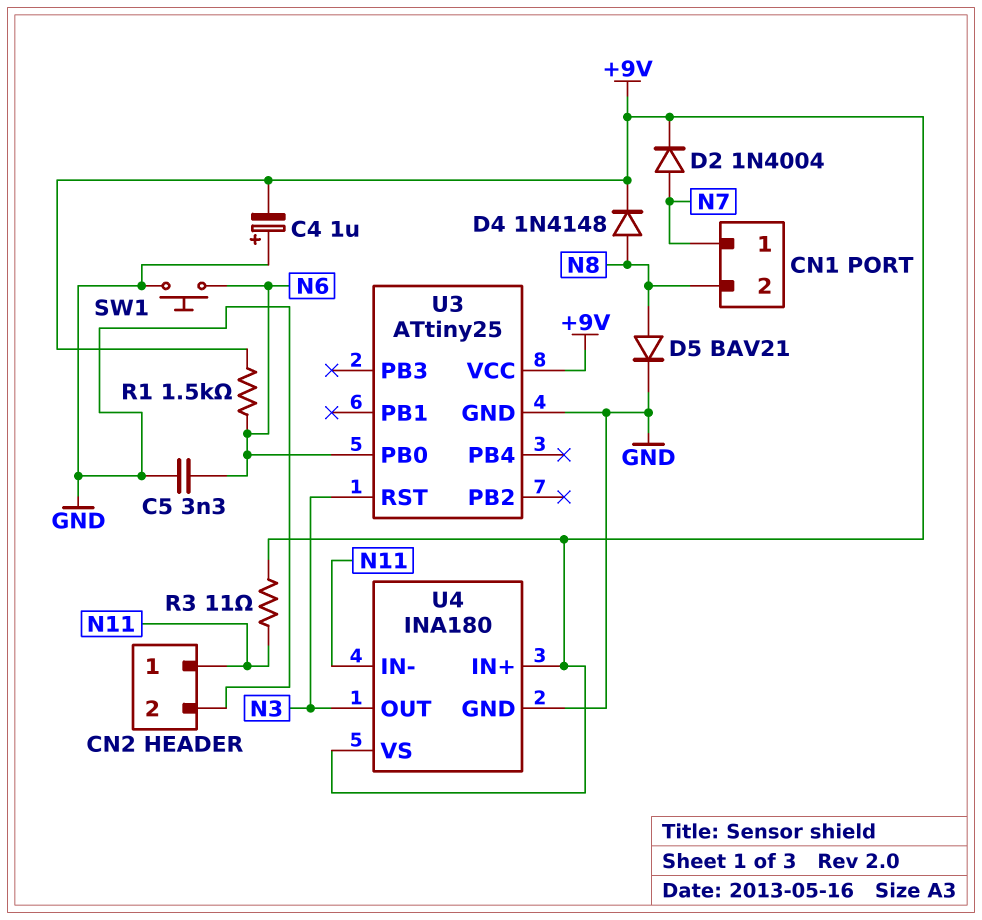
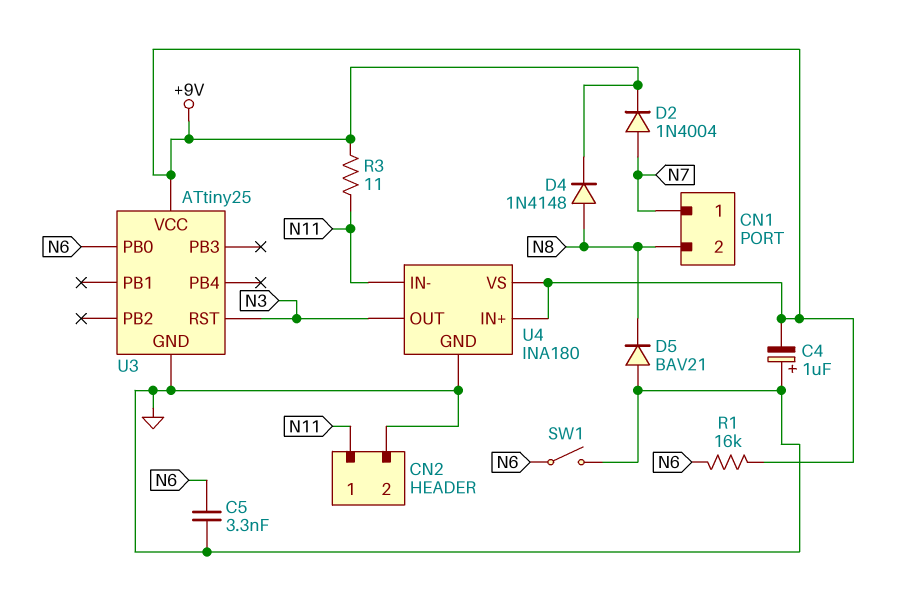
D5: diode BAV21 (A N8, K GND) -> diode BAV21 (A GND, K N8)
R1: 1.5k (+9V, N6) -> 16k (+9V, N6)
SW1: button (GND, N6) -> switch (GND, N6)

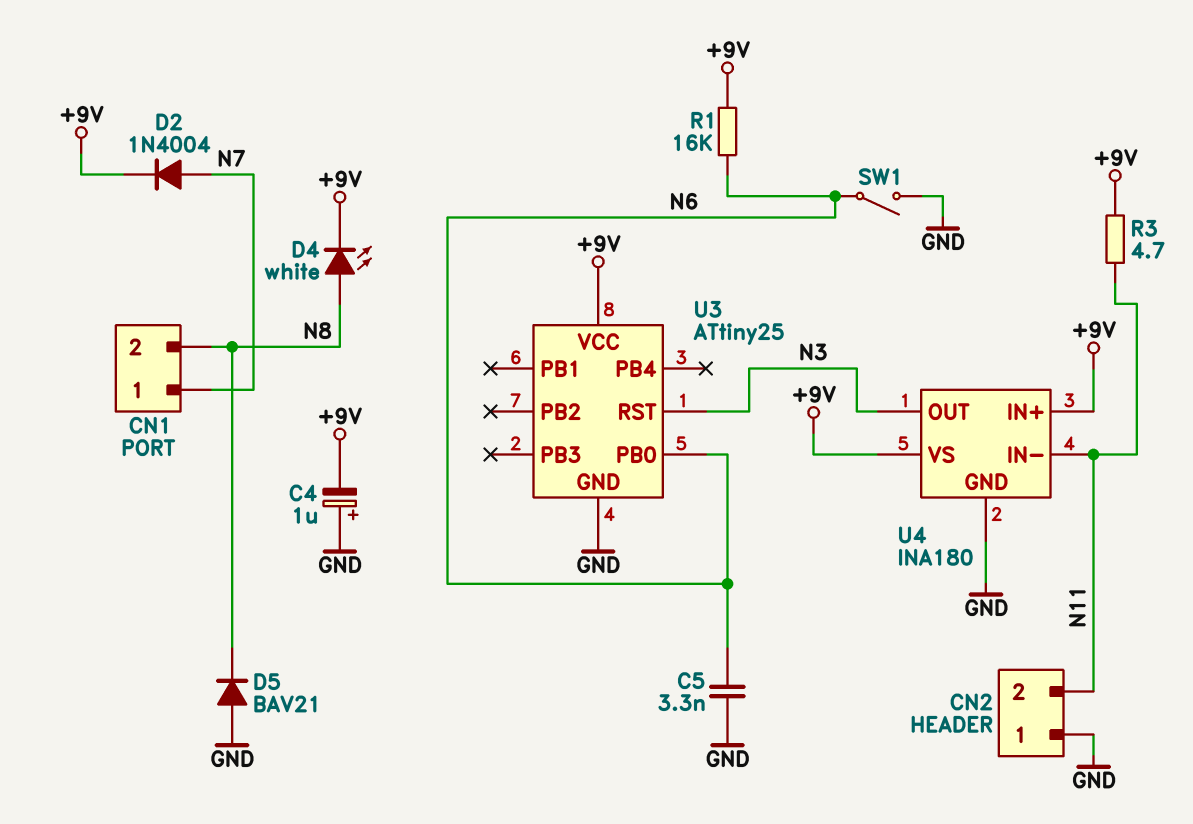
CN2 pin 1: N11 -> GND
CN2 pin 2: GND -> N11
D4: diode 1N4148 (A N8, K +9V) -> LED white (A N8, K +9V)
R3: 11 (+9V, N11) -> 4.7 (+9V, N11)

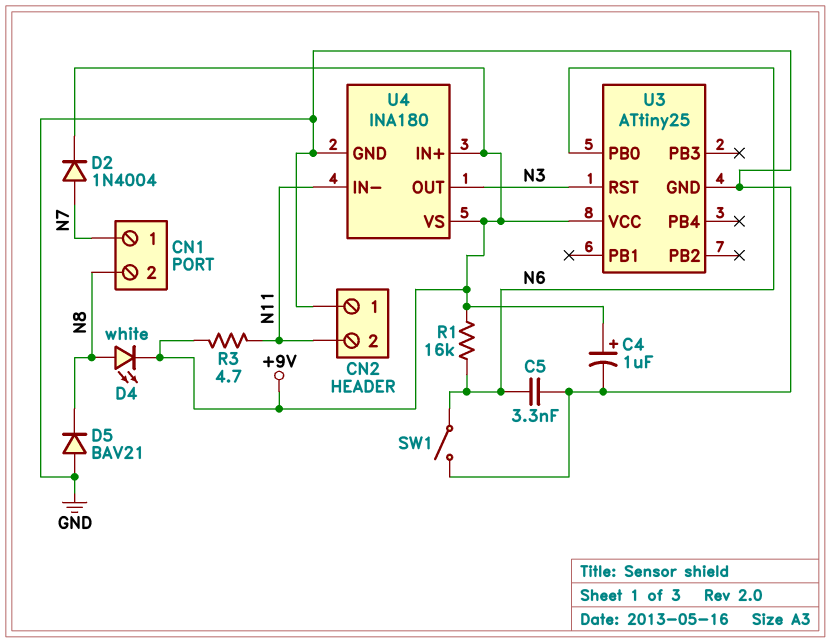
C4: 1uF (plus GND, minus +9V) -> 1uF (plus +9V, minus GND)

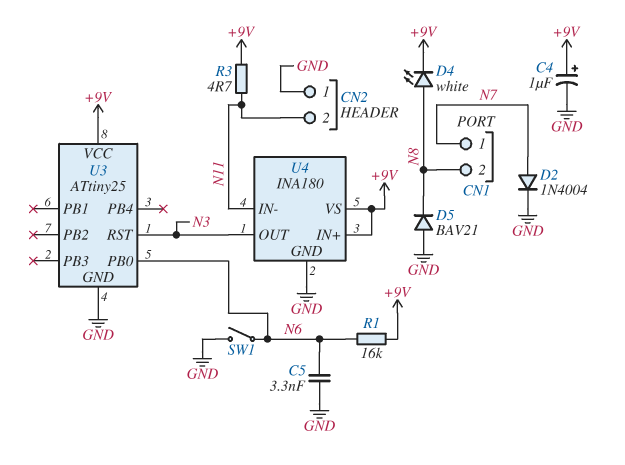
D2: diode 1N4004 (A N7, K +9V) -> diode 1N4004 (A N7, K GND)

